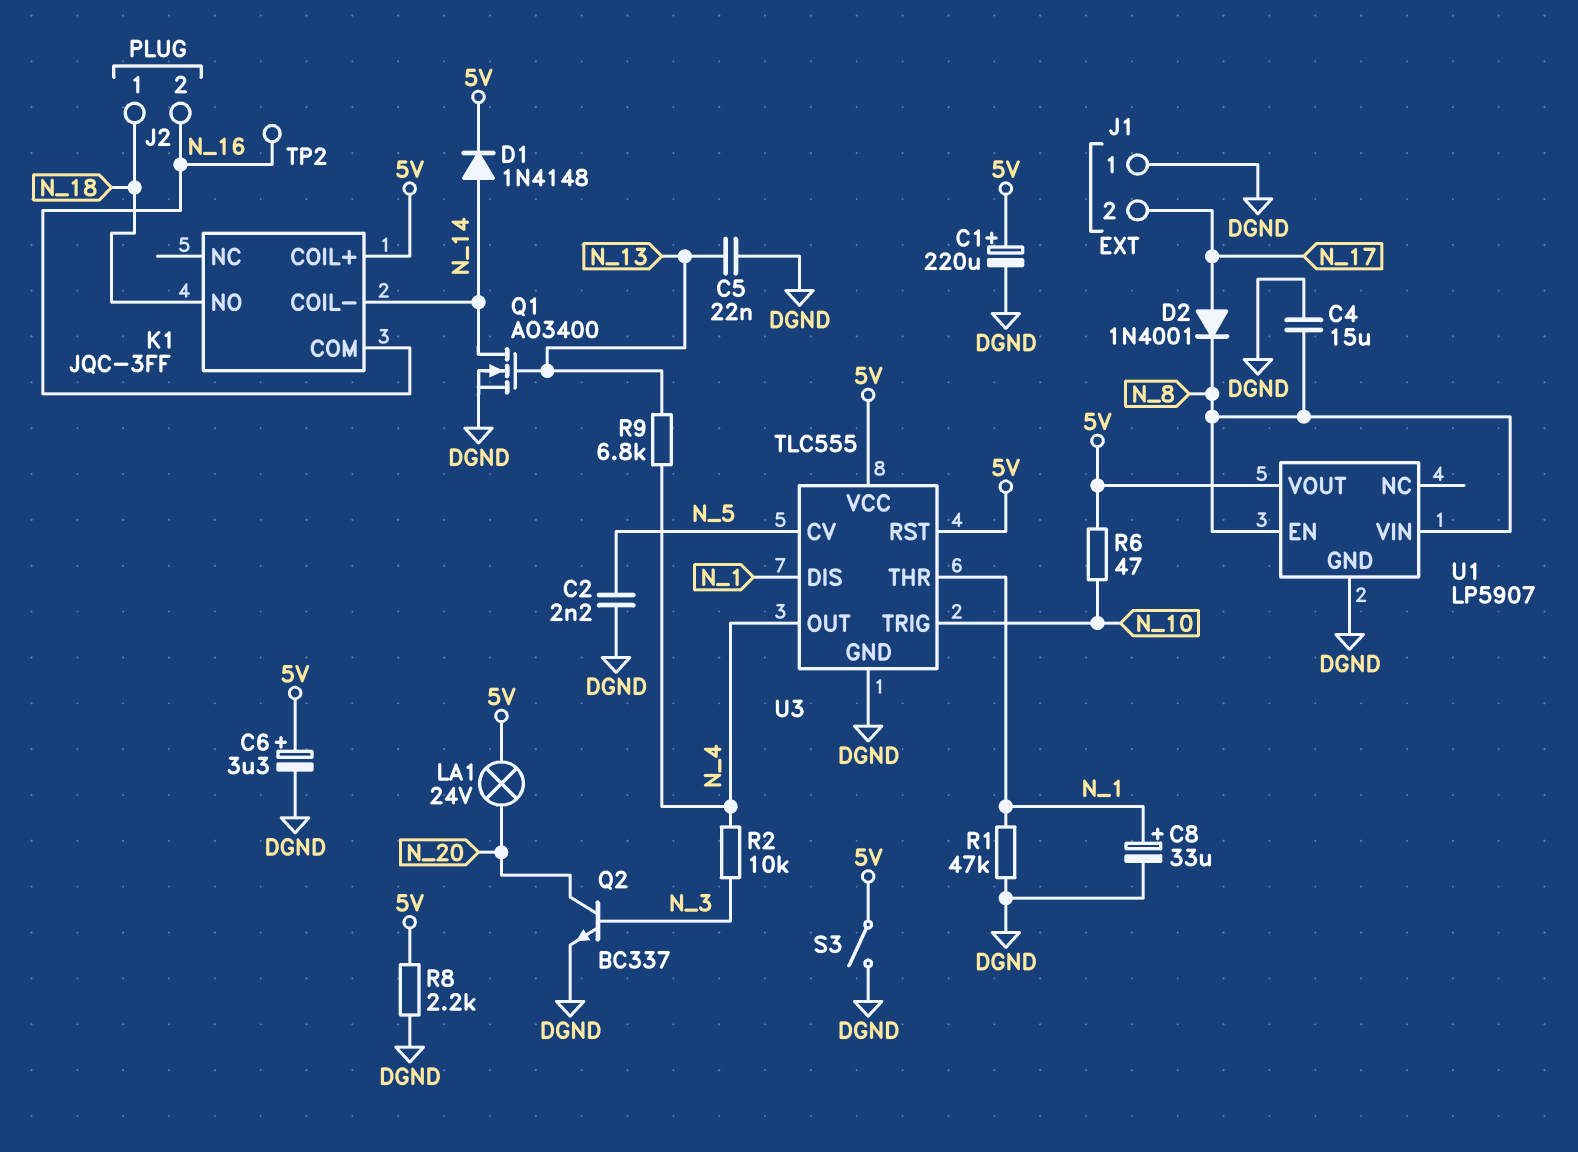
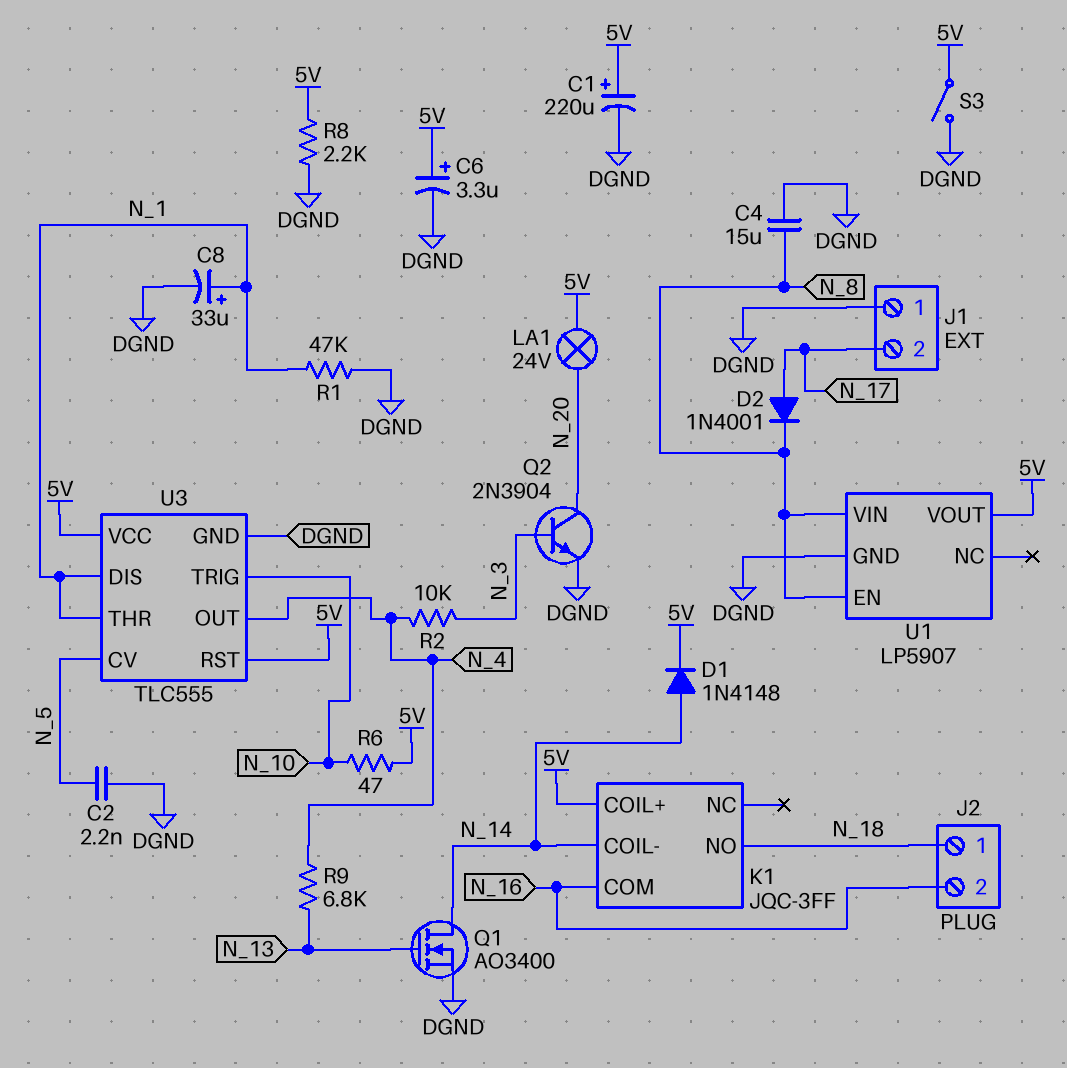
C5: 22nF (DGND, N_13) -> none
Q2: NPN BC337 (B N_3, C N_20, E DGND) -> NPN 2N3904 (B N_3, C N_20, E DGND)
TP2: test point (N_16) -> none

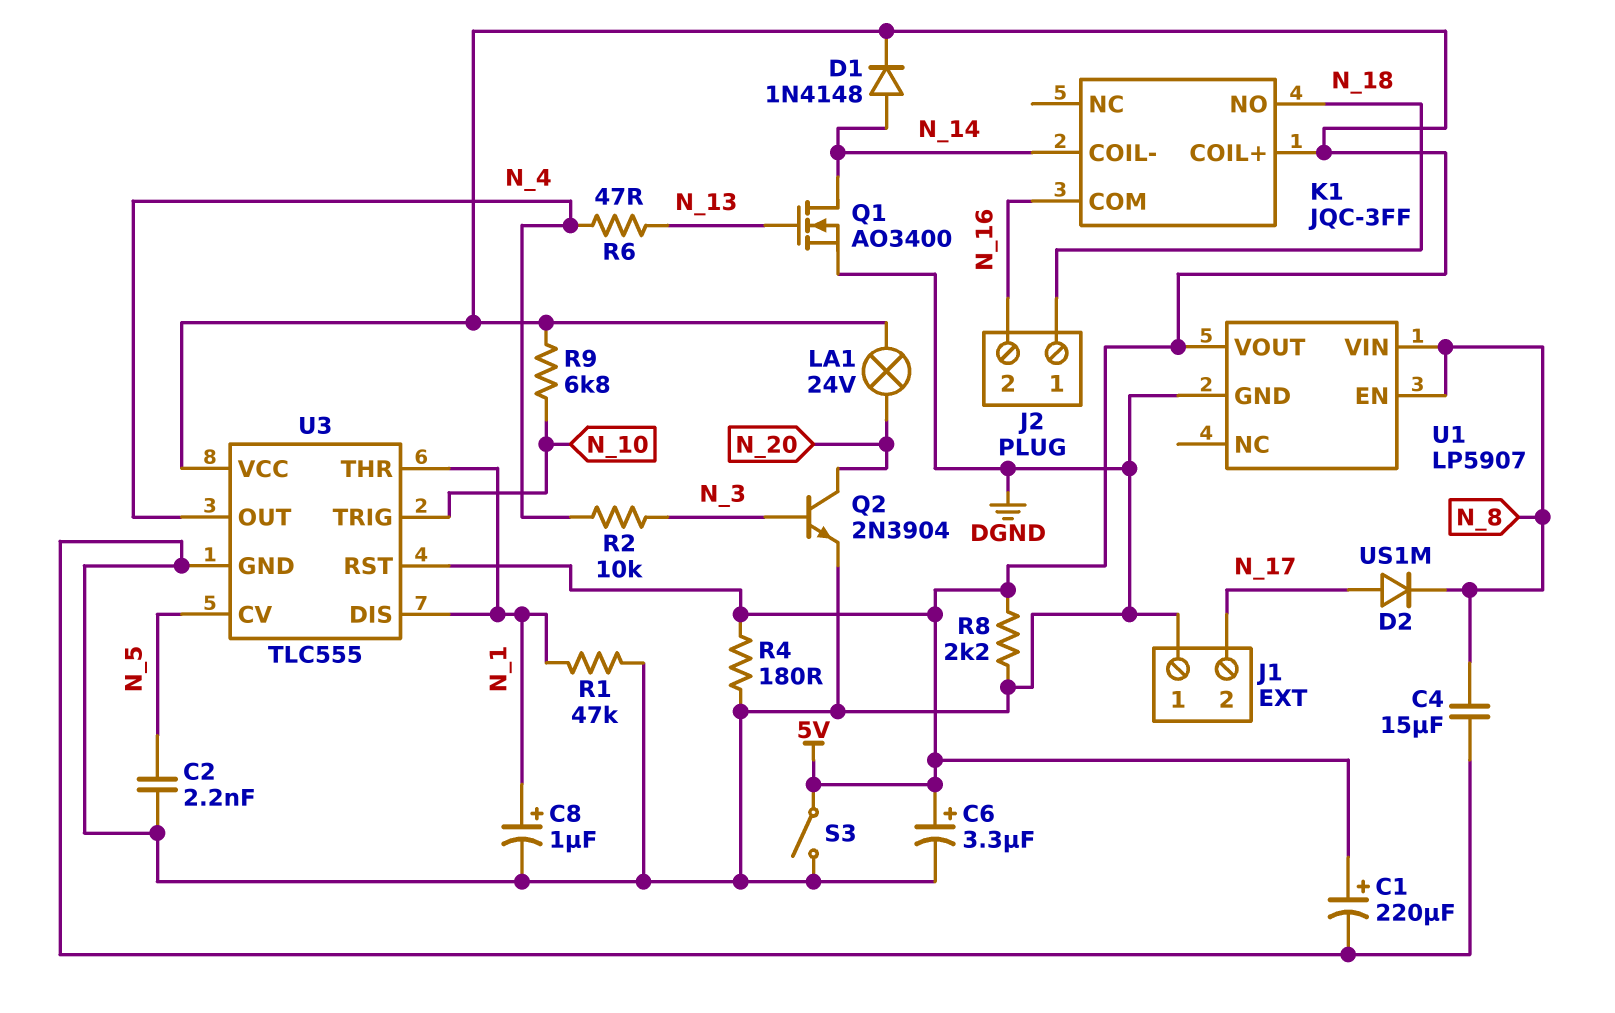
C8: 33uF (plus N_1, minus DGND) -> 1uF (plus N_1, minus DGND)
D2: diode 1N4001 (A N_17, K N_8) -> diode US1M (A N_17, K N_8)
R4: none -> 180 (5V, DGND)
R6: 47 (5V, N_10) -> 47 (N_4, N_13)
R9: 6.8k (N_4, N_13) -> 6.8k (5V, N_10)

